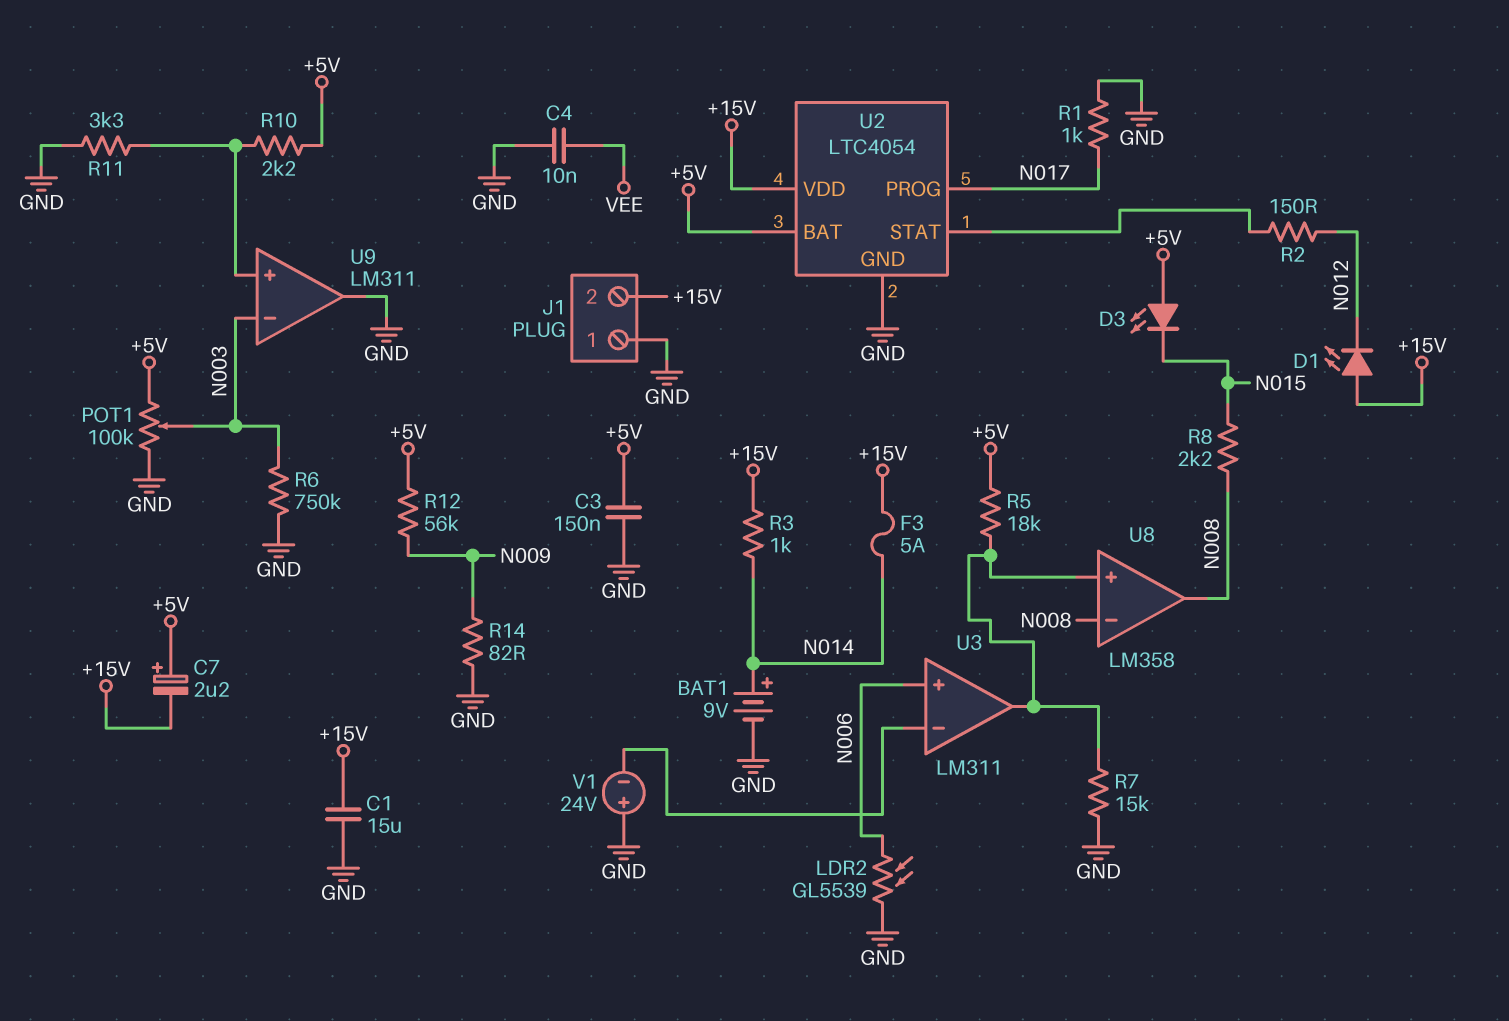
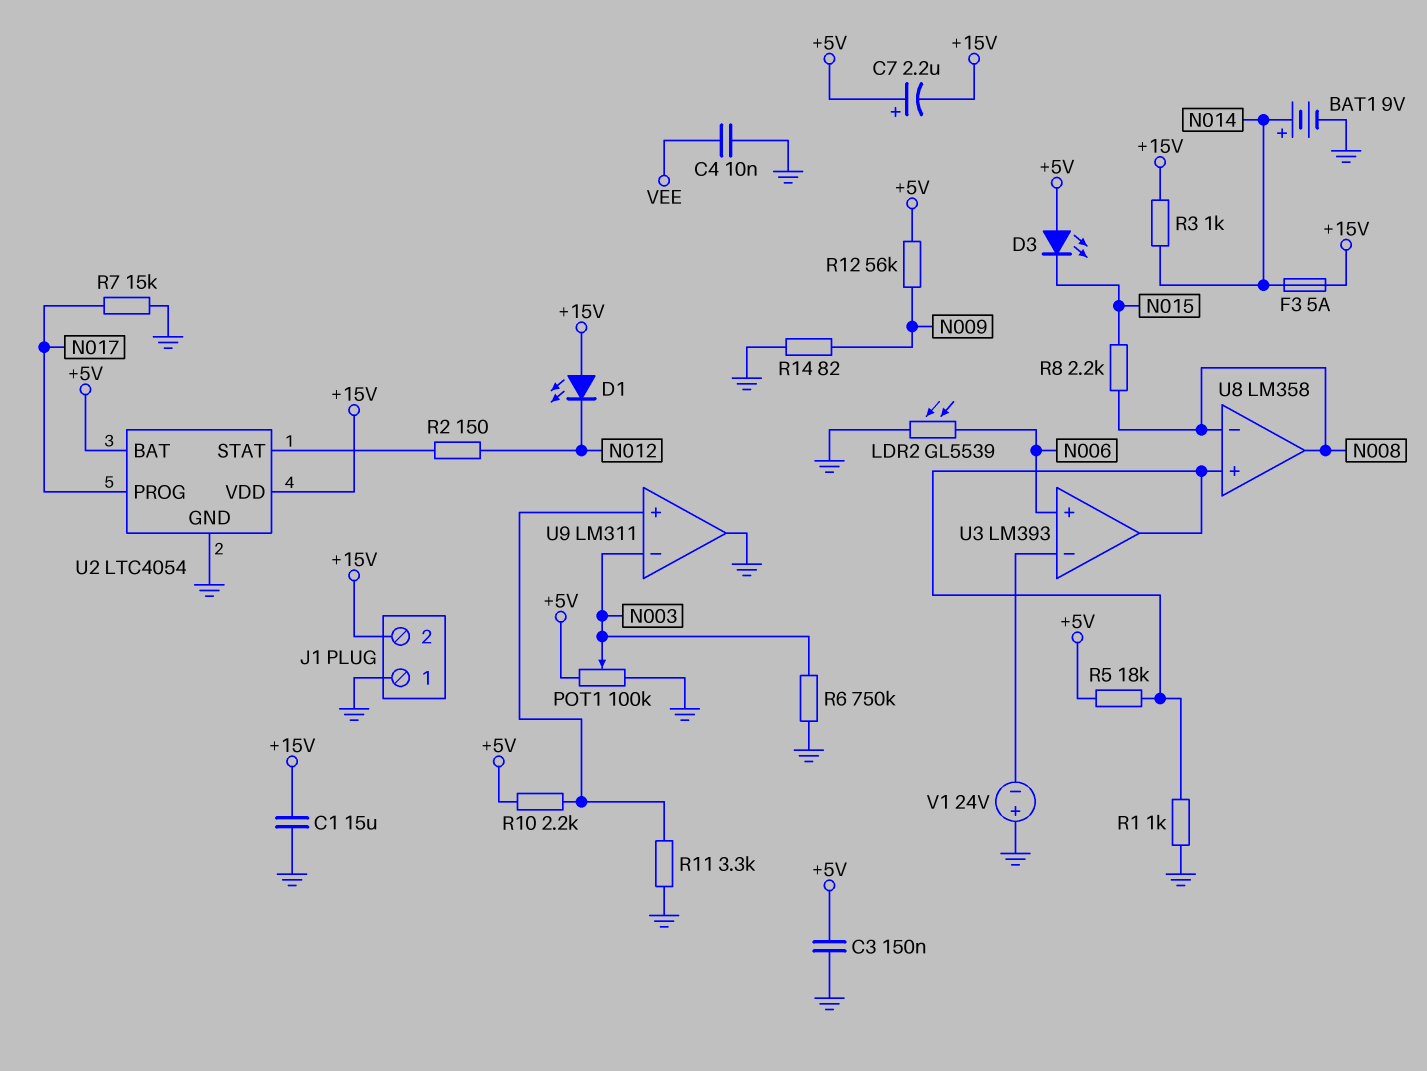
R1: 1k (GND, N017) -> 1k (GND, U3/out)
R7: 15k (GND, U3/out) -> 15k (GND, N017)
U3: LM311 -> LM393

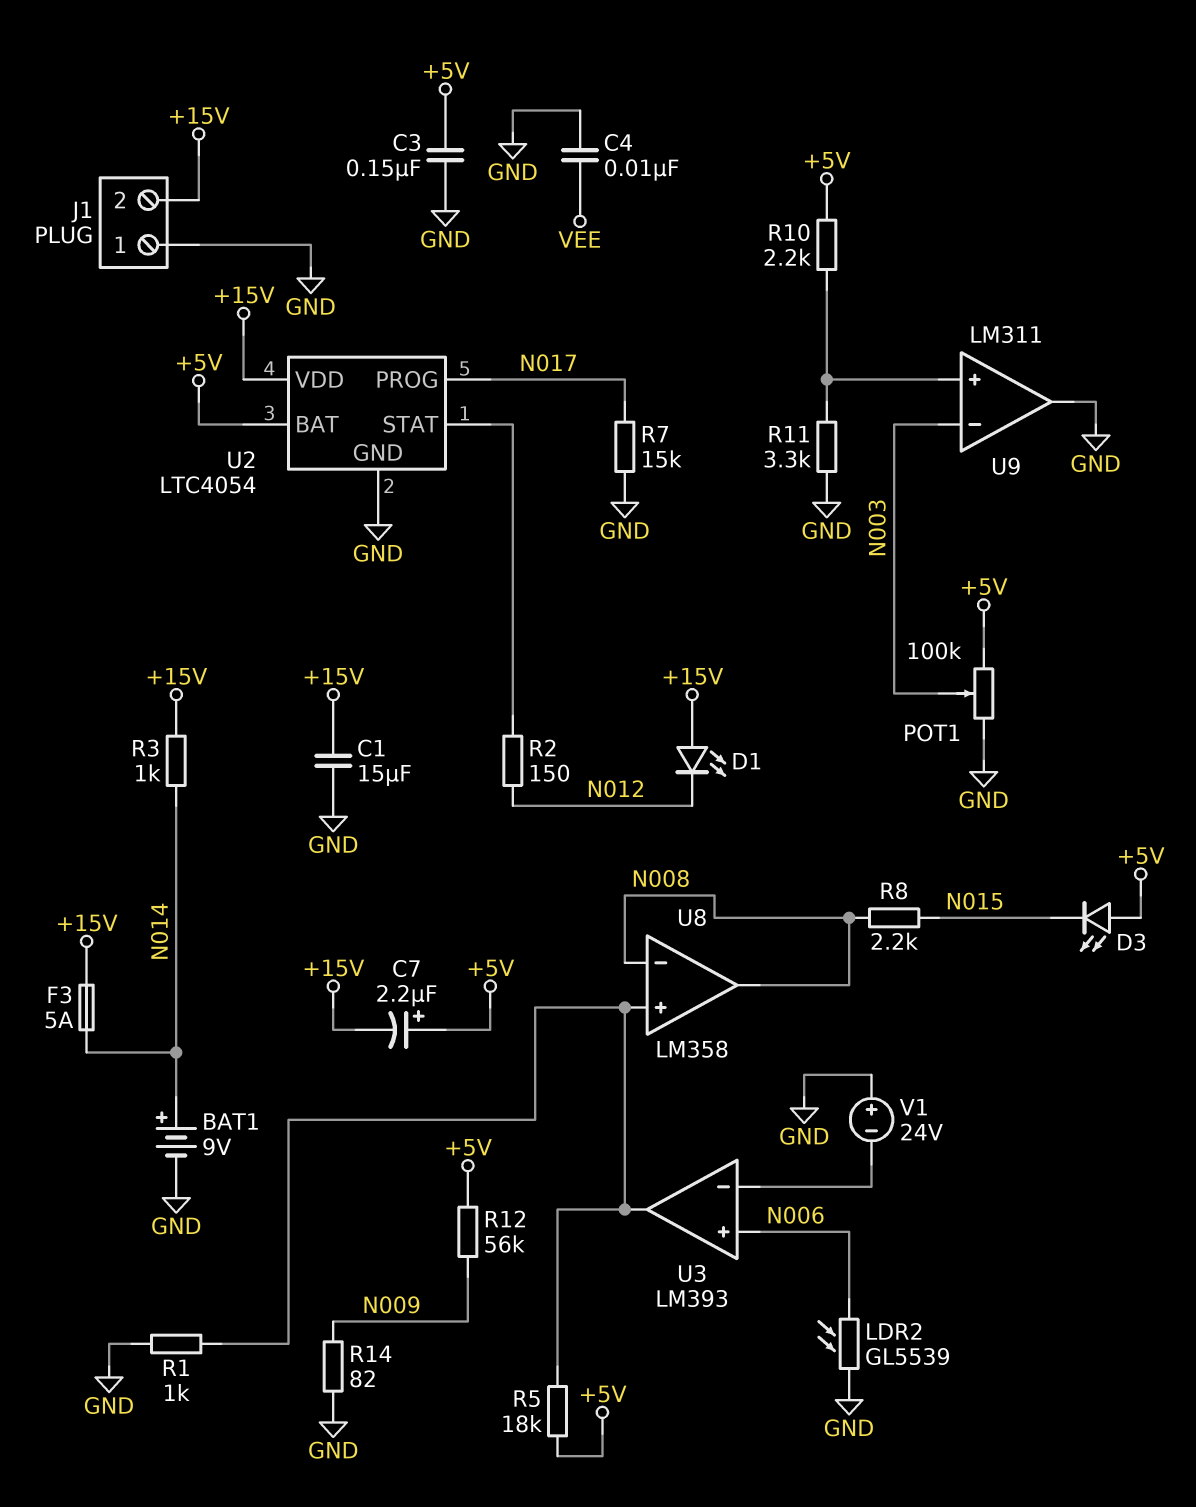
R6: 750k (GND, N003) -> none

